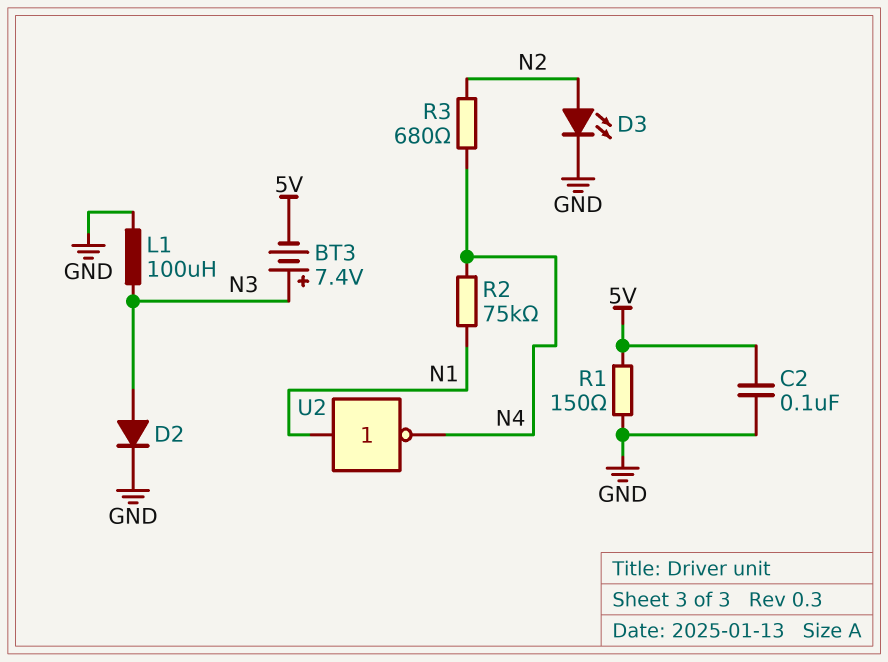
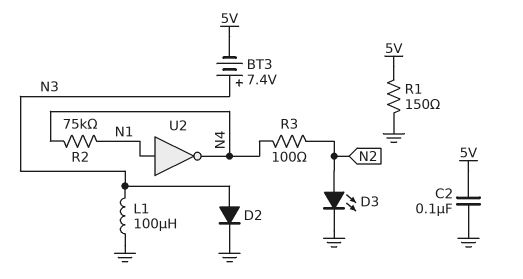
R3: 680 (N2, N4) -> 100 (N2, N4)

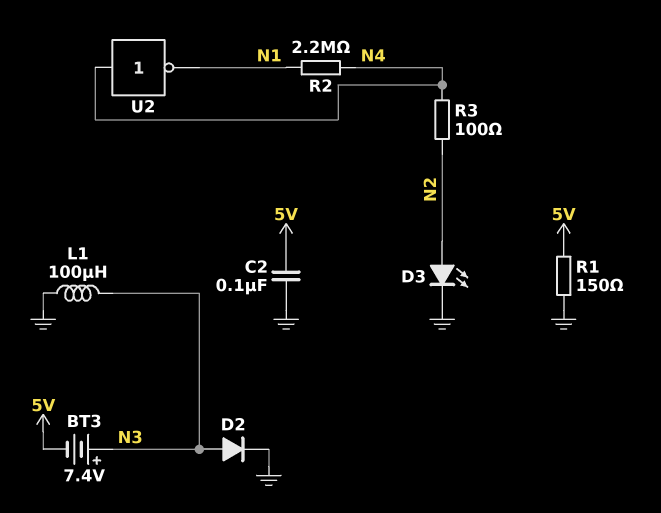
R2: 75k (N1, N4) -> 2.2M (N1, N4)
U2: NOT (in N1, out N4) -> NOT (in N4, out N1)

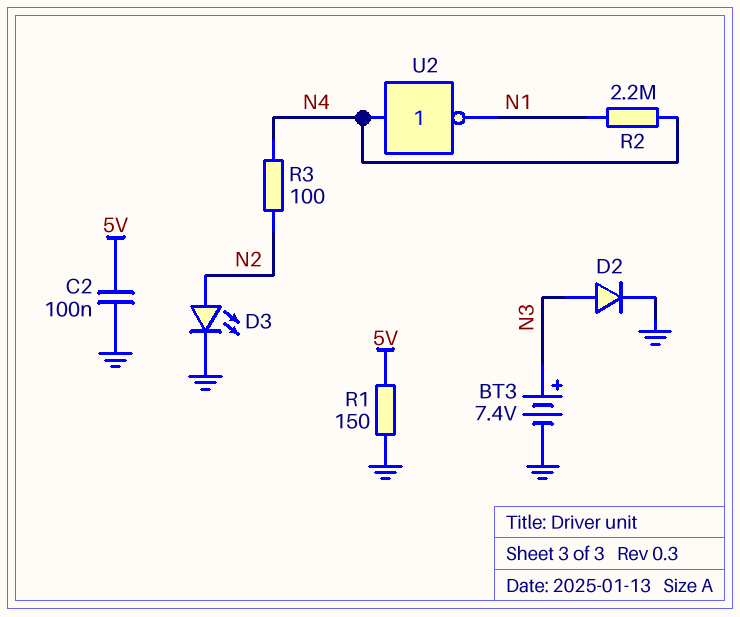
BT3: 7.4V (plus N3, minus 5V) -> 7.4V (plus N3, minus GND)
L1: 100uH (GND, N3) -> none

